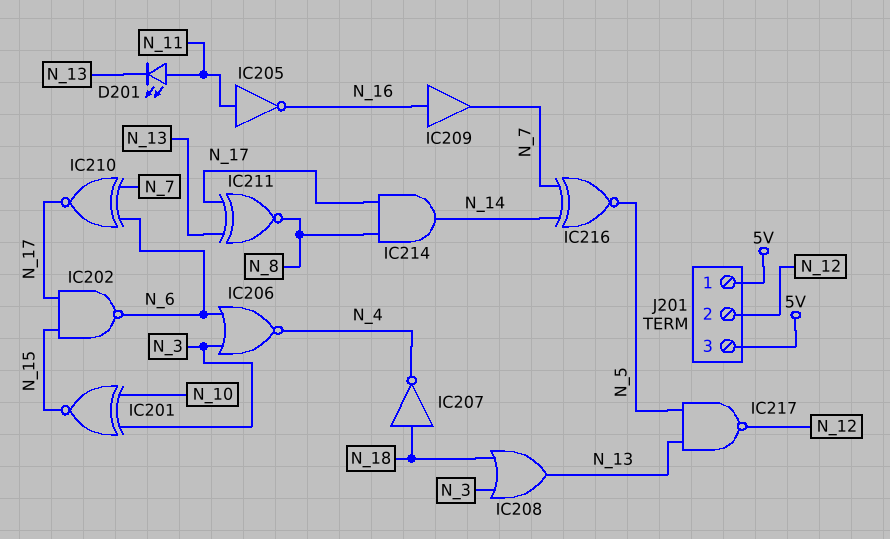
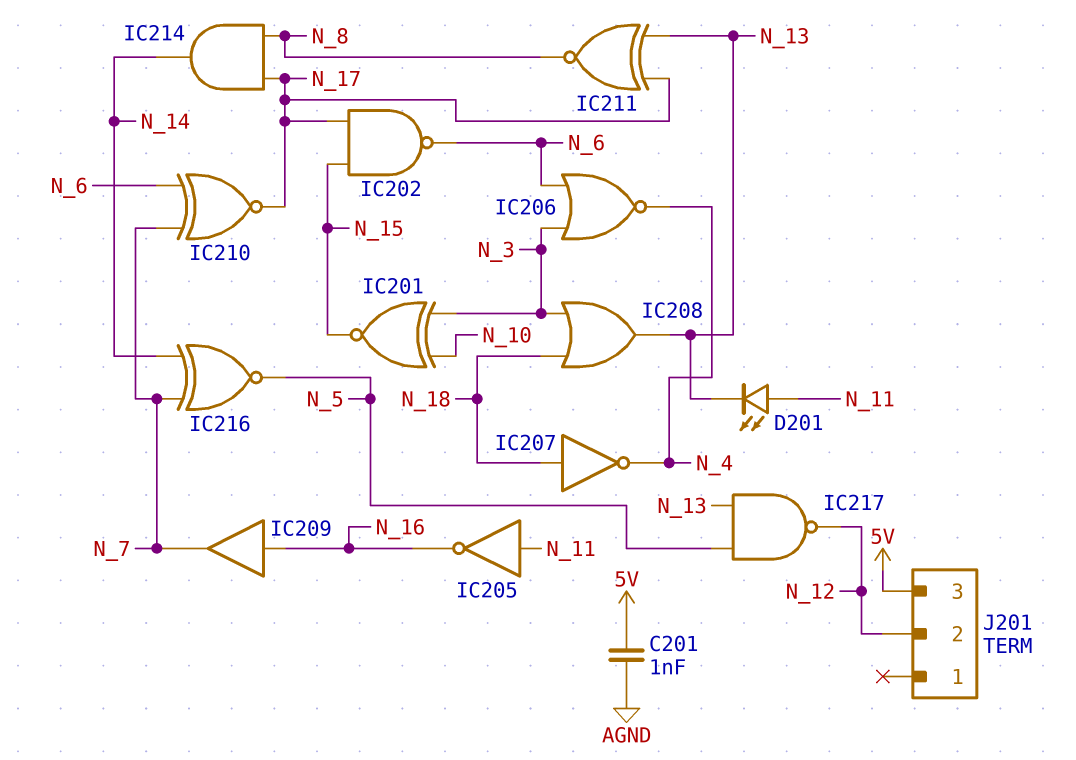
C201: none -> 1nF (5V, AGND)
J201 pin 1: 5V -> none

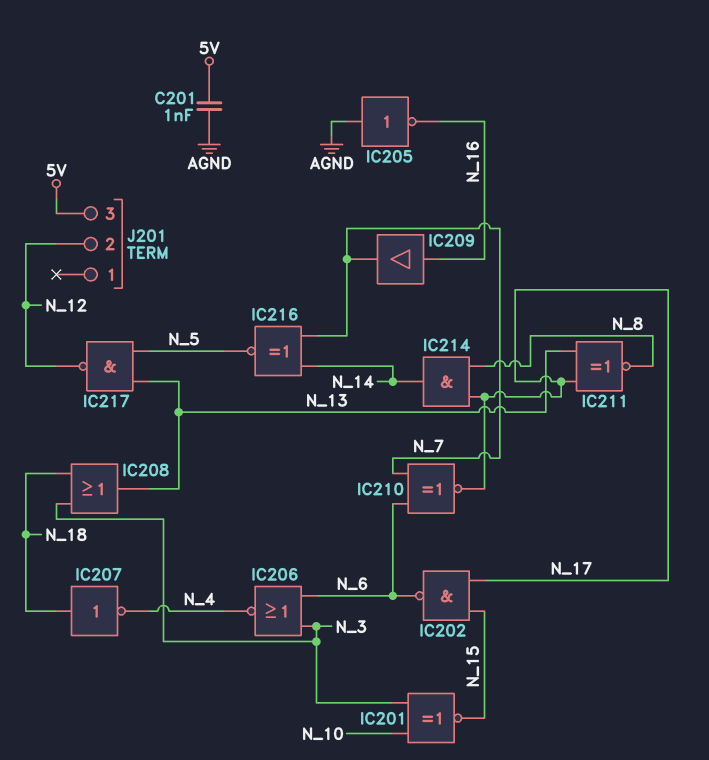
D201: LED (A N_11, K N_13) -> none
IC205: NOT (in N_11, out N_16) -> NOT (in AGND, out N_16)

